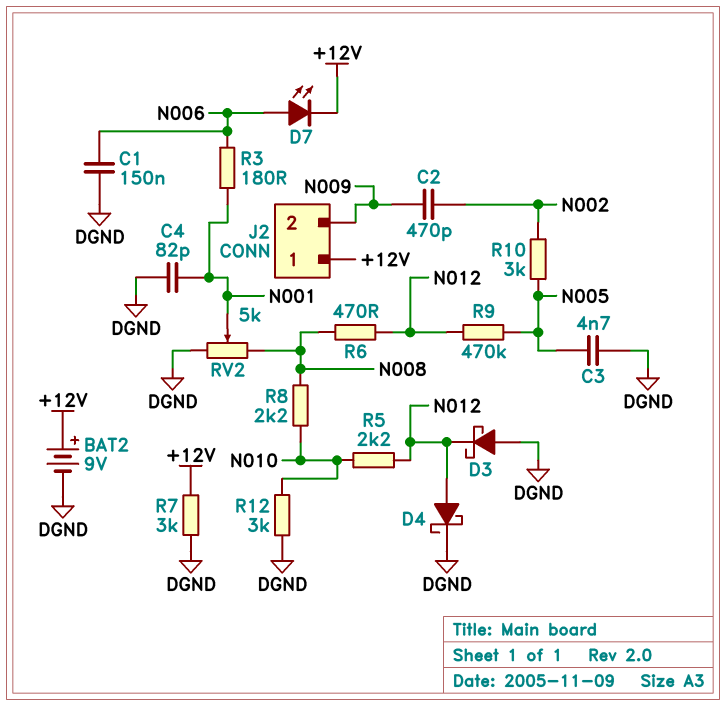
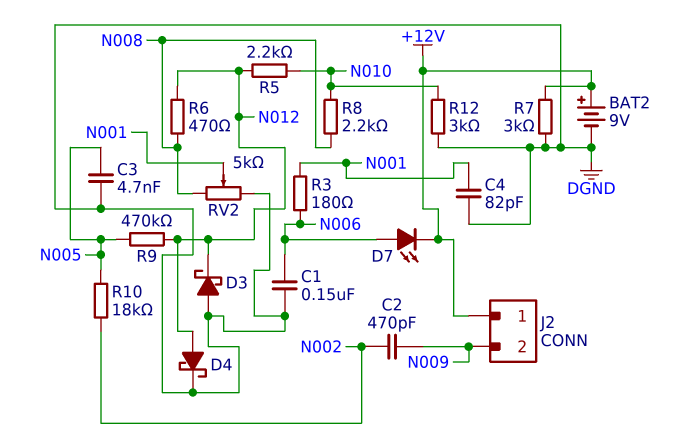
R10: 3k (N002, N005) -> 18k (N002, N005)

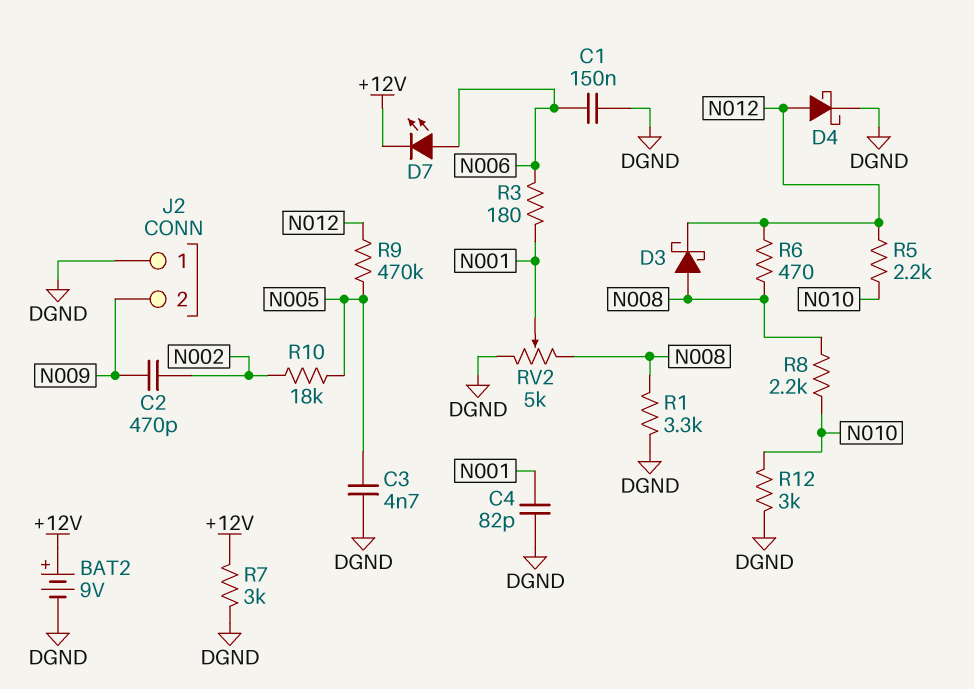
D3: schottky (A DGND, K N012) -> schottky (A N008, K N012)
J2 pin 1: +12V -> DGND
R1: none -> 3.3k (DGND, N008)

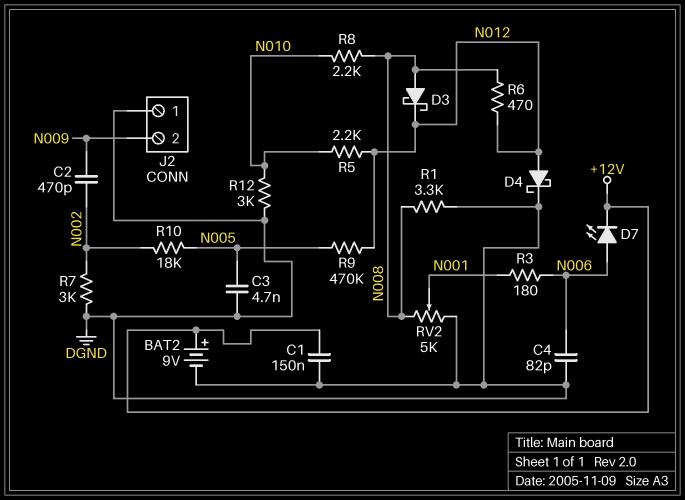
C1: 150nF (DGND, N006) -> 150nF (+12V, DGND)
C4: 82pF (DGND, N001) -> 82pF (DGND, N006)
R7: 3k (+12V, DGND) -> 3k (DGND, N002)

